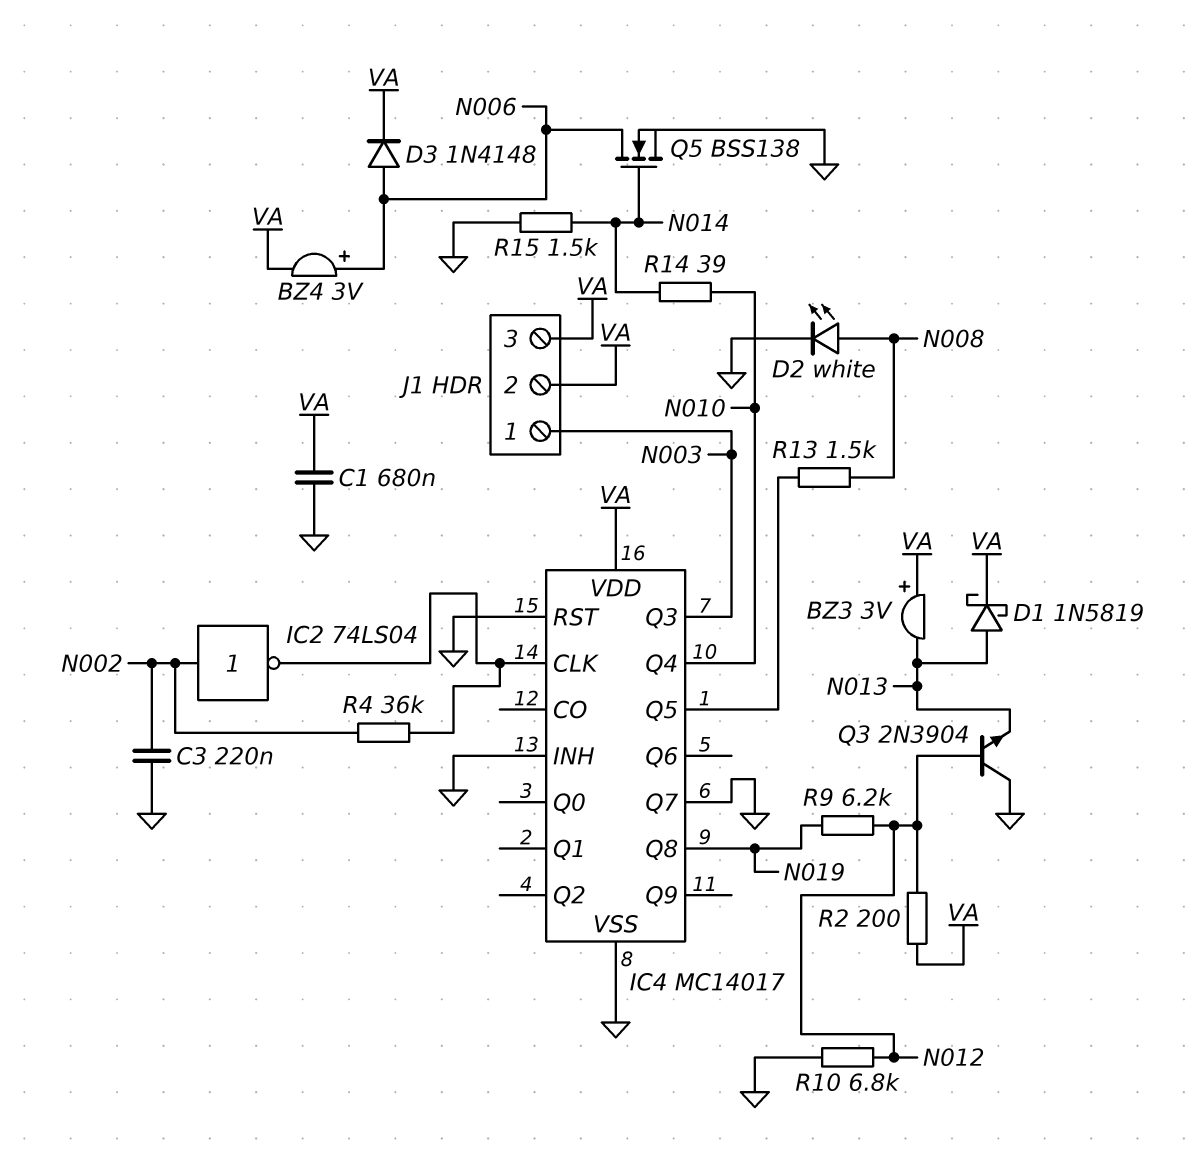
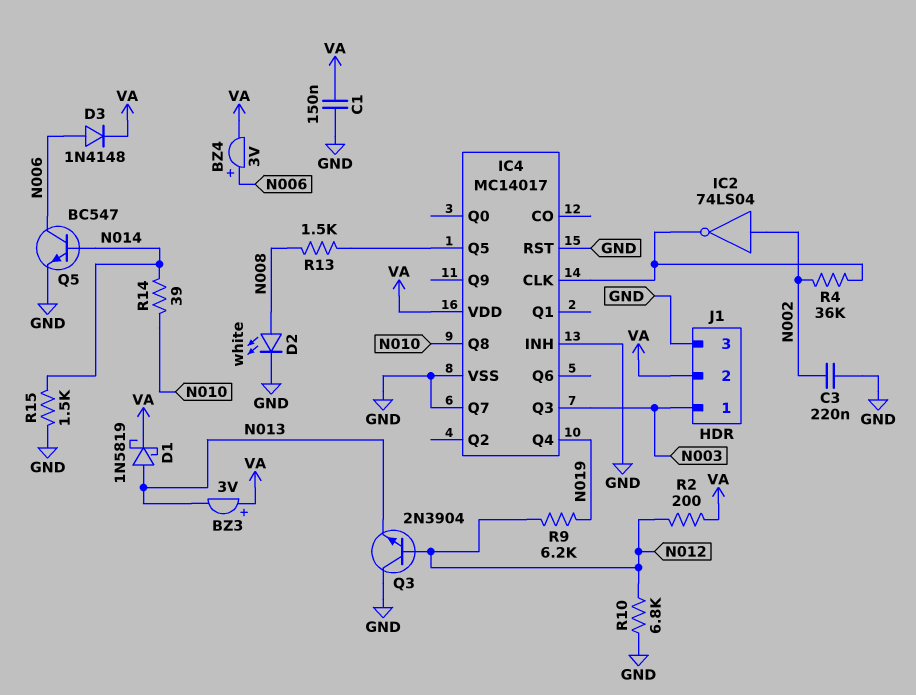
C1: 680nF (GND, VA) -> 150nF (GND, VA)
IC4 pin Q4: N010 -> N019
IC4 pin Q8: N019 -> N010
J1 pin 3: VA -> GND
Q5: NMOS BSS138 (G N014, D N006, S GND) -> NPN BC547 (B N014, C N006, E GND)

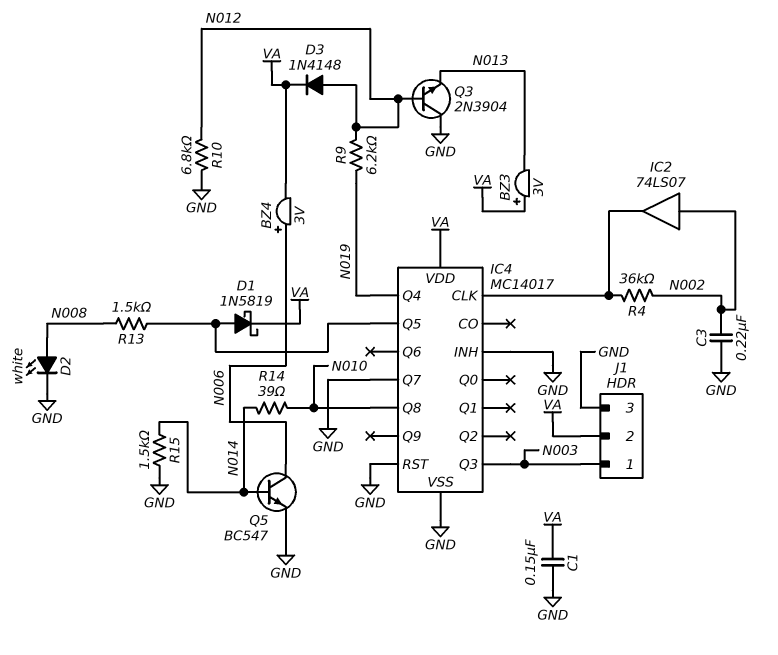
D1: schottky 1N5819 (A N013, K VA) -> schottky 1N5819 (A IC4/Q5, K VA)
D3: diode 1N4148 (A N006, K VA) -> diode 1N4148 (A N012, K VA)
IC2: NOT 74LS04 (in N002, out IC4/CLK) -> buffer 74LS07 (in N002, out IC4/CLK)
R2: 200 (N012, VA) -> none

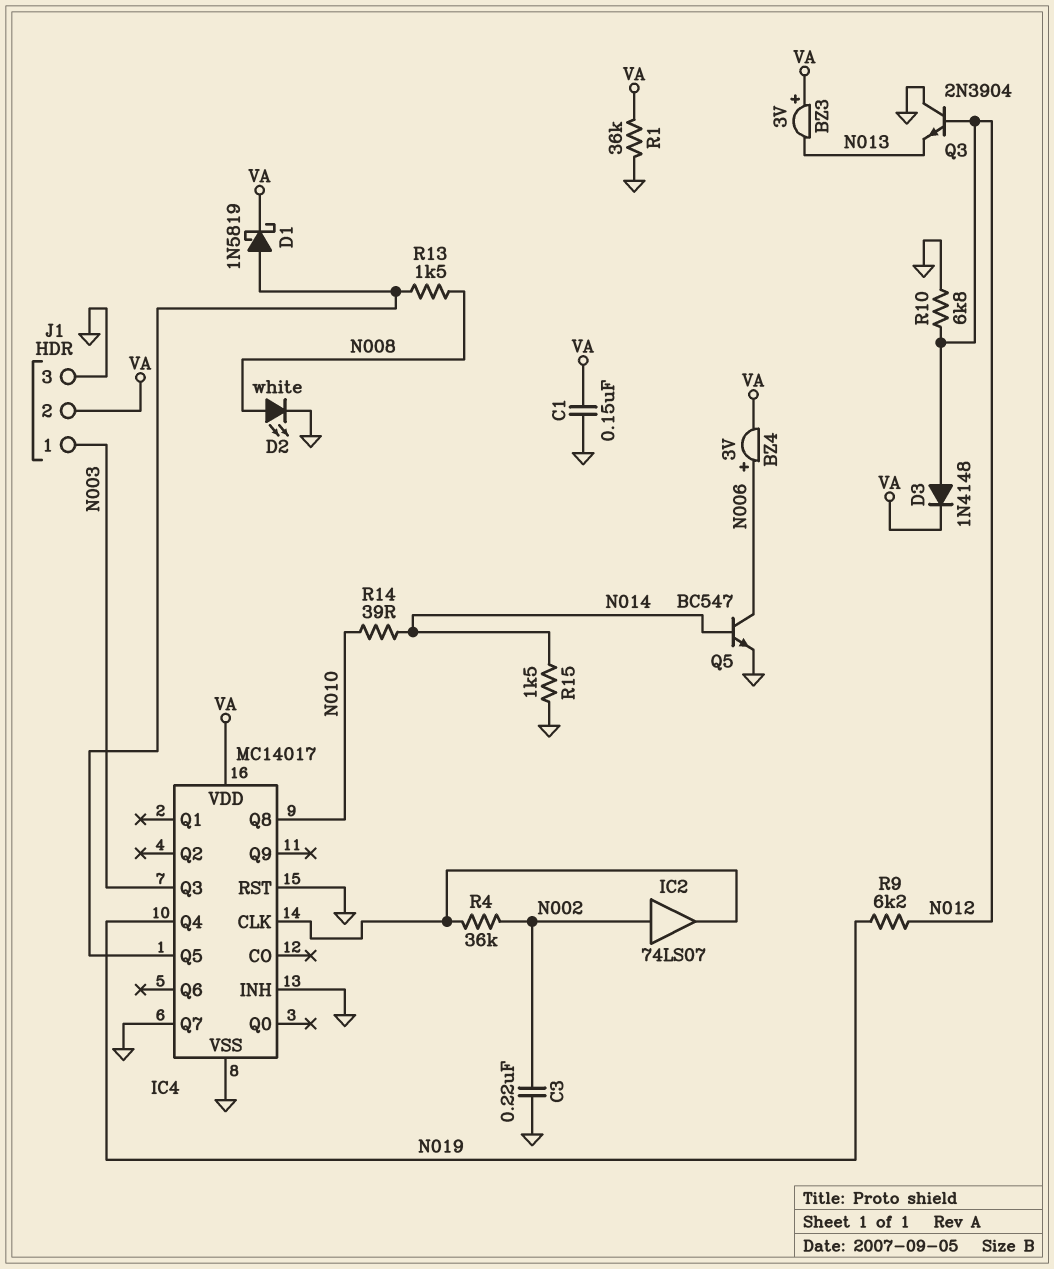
R1: none -> 36k (GND, VA)

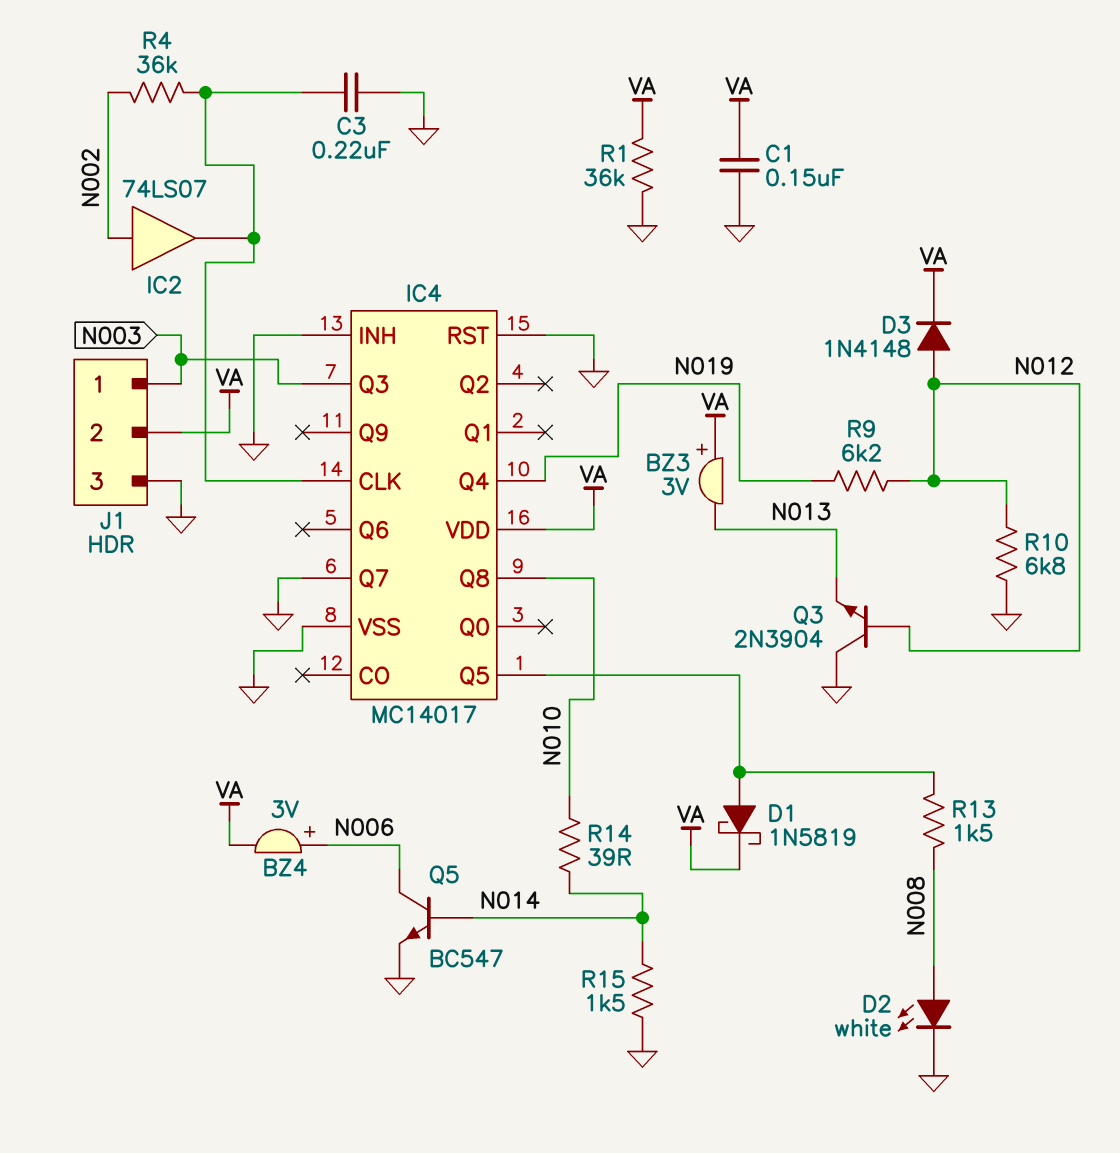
C3: 220nF (GND, N002) -> 220nF (GND, IC4/CLK)

